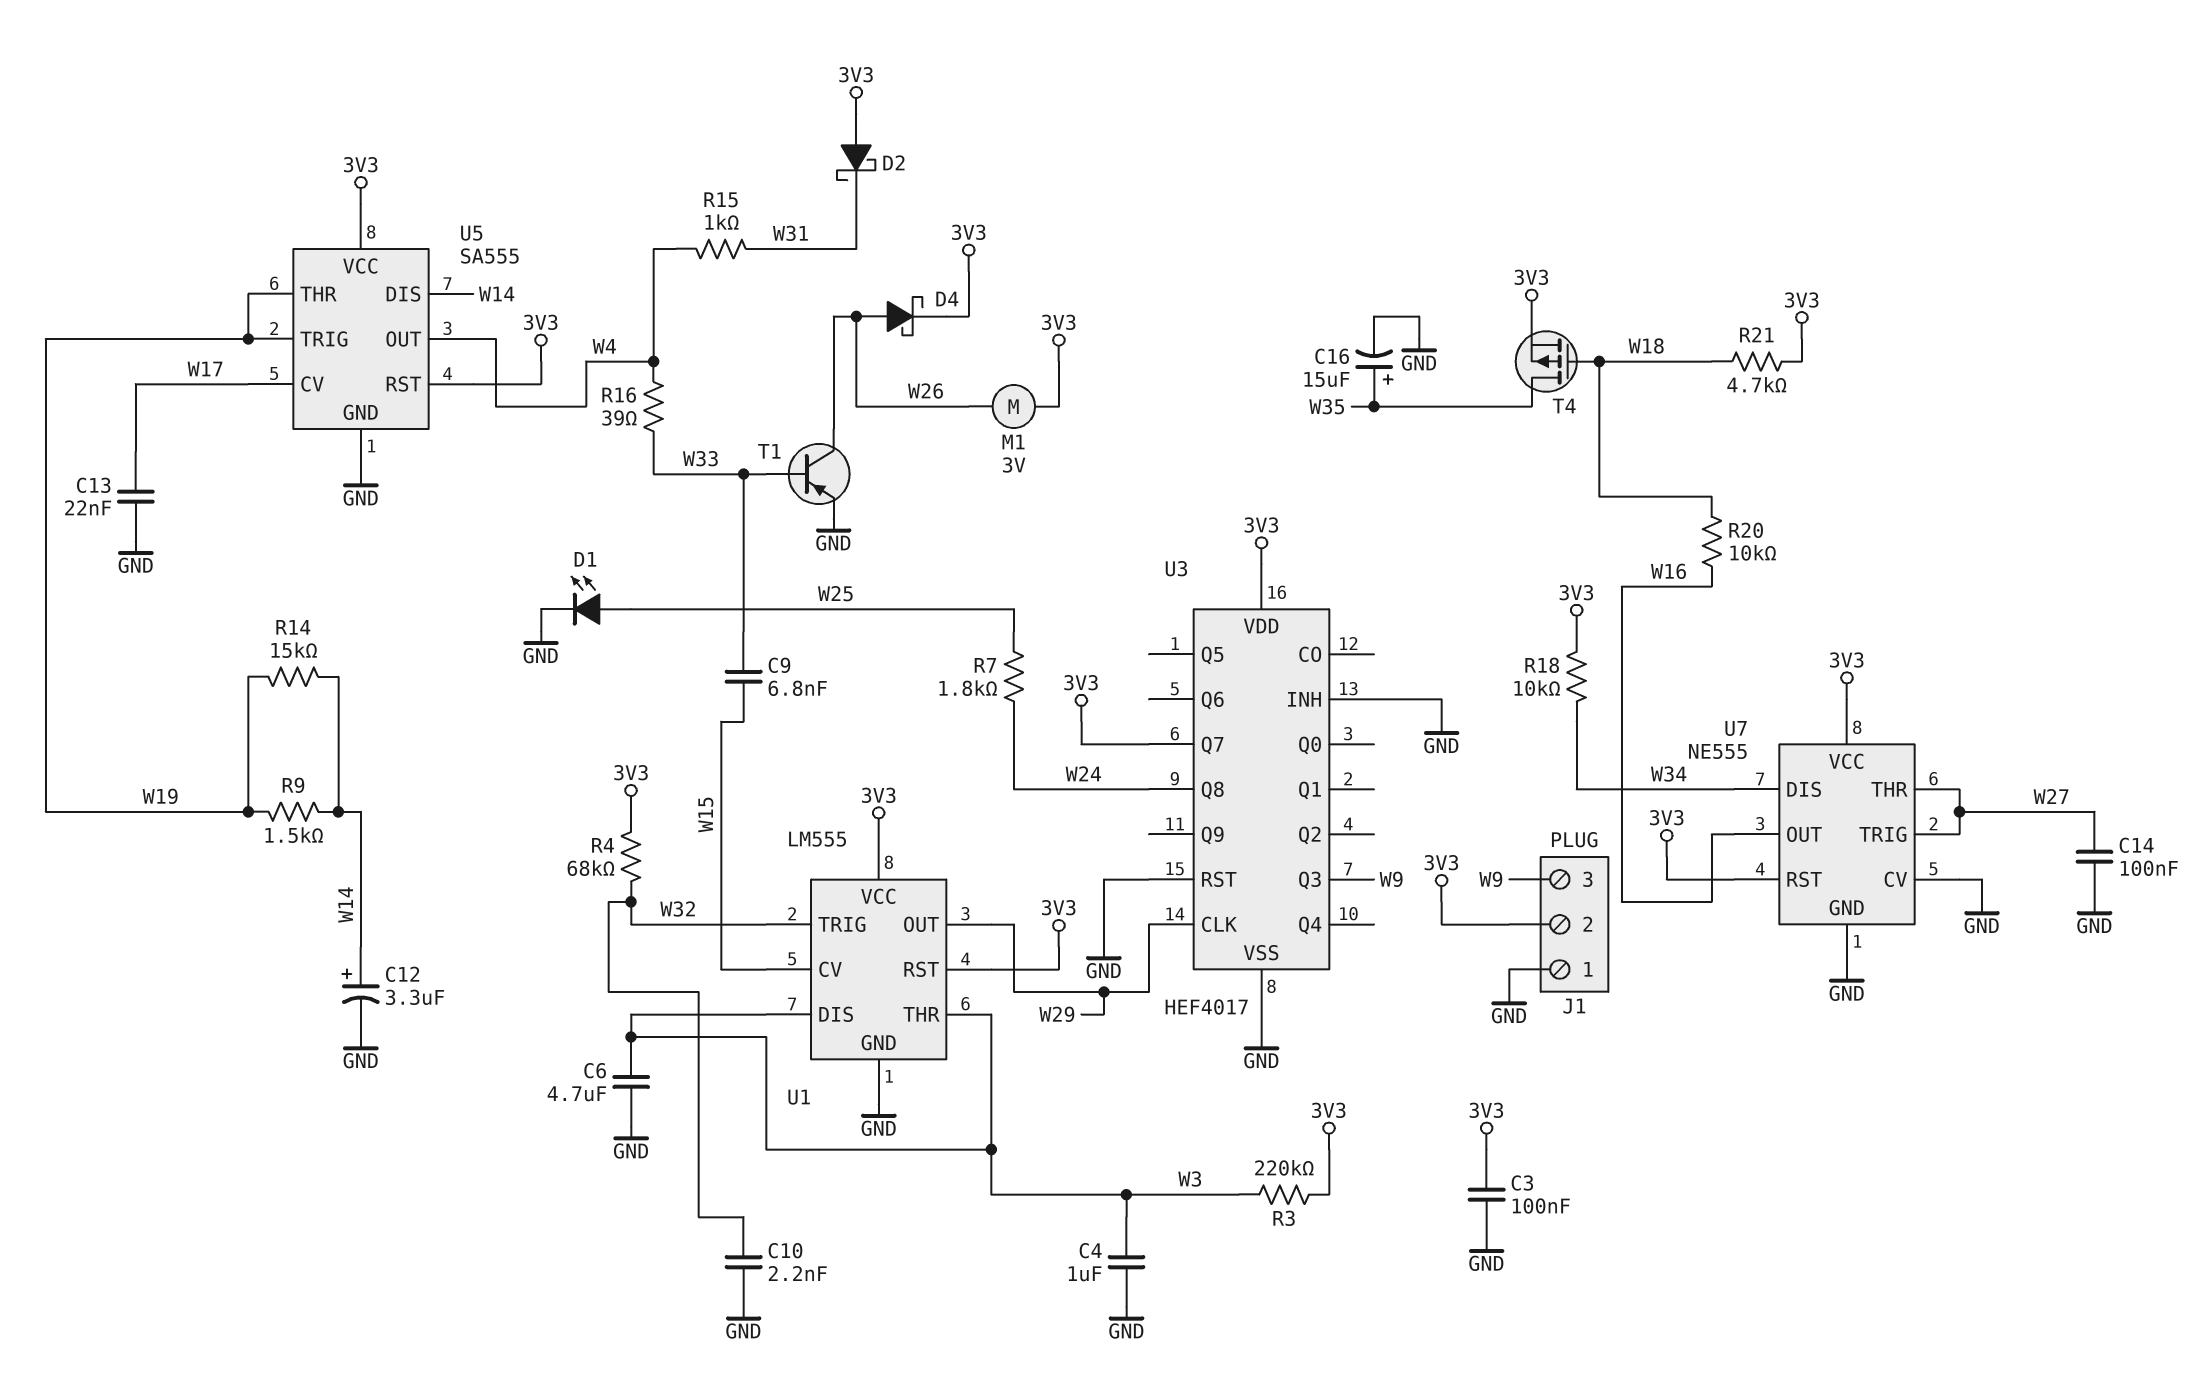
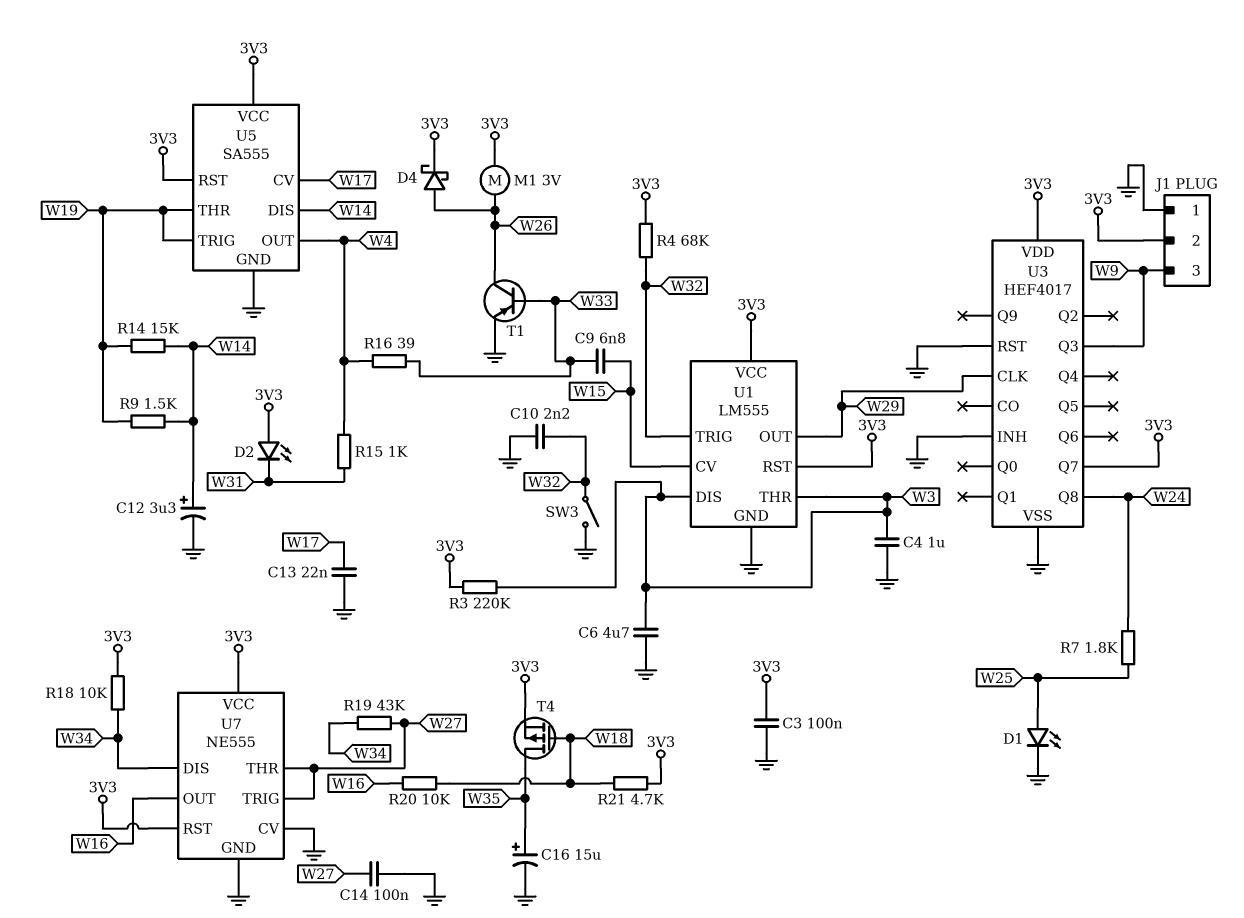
D2: schottky (A 3V3, K W31) -> LED (A 3V3, K W31)
R19: none -> 43k (W27, W34)
SW3: none -> switch (GND, W32)

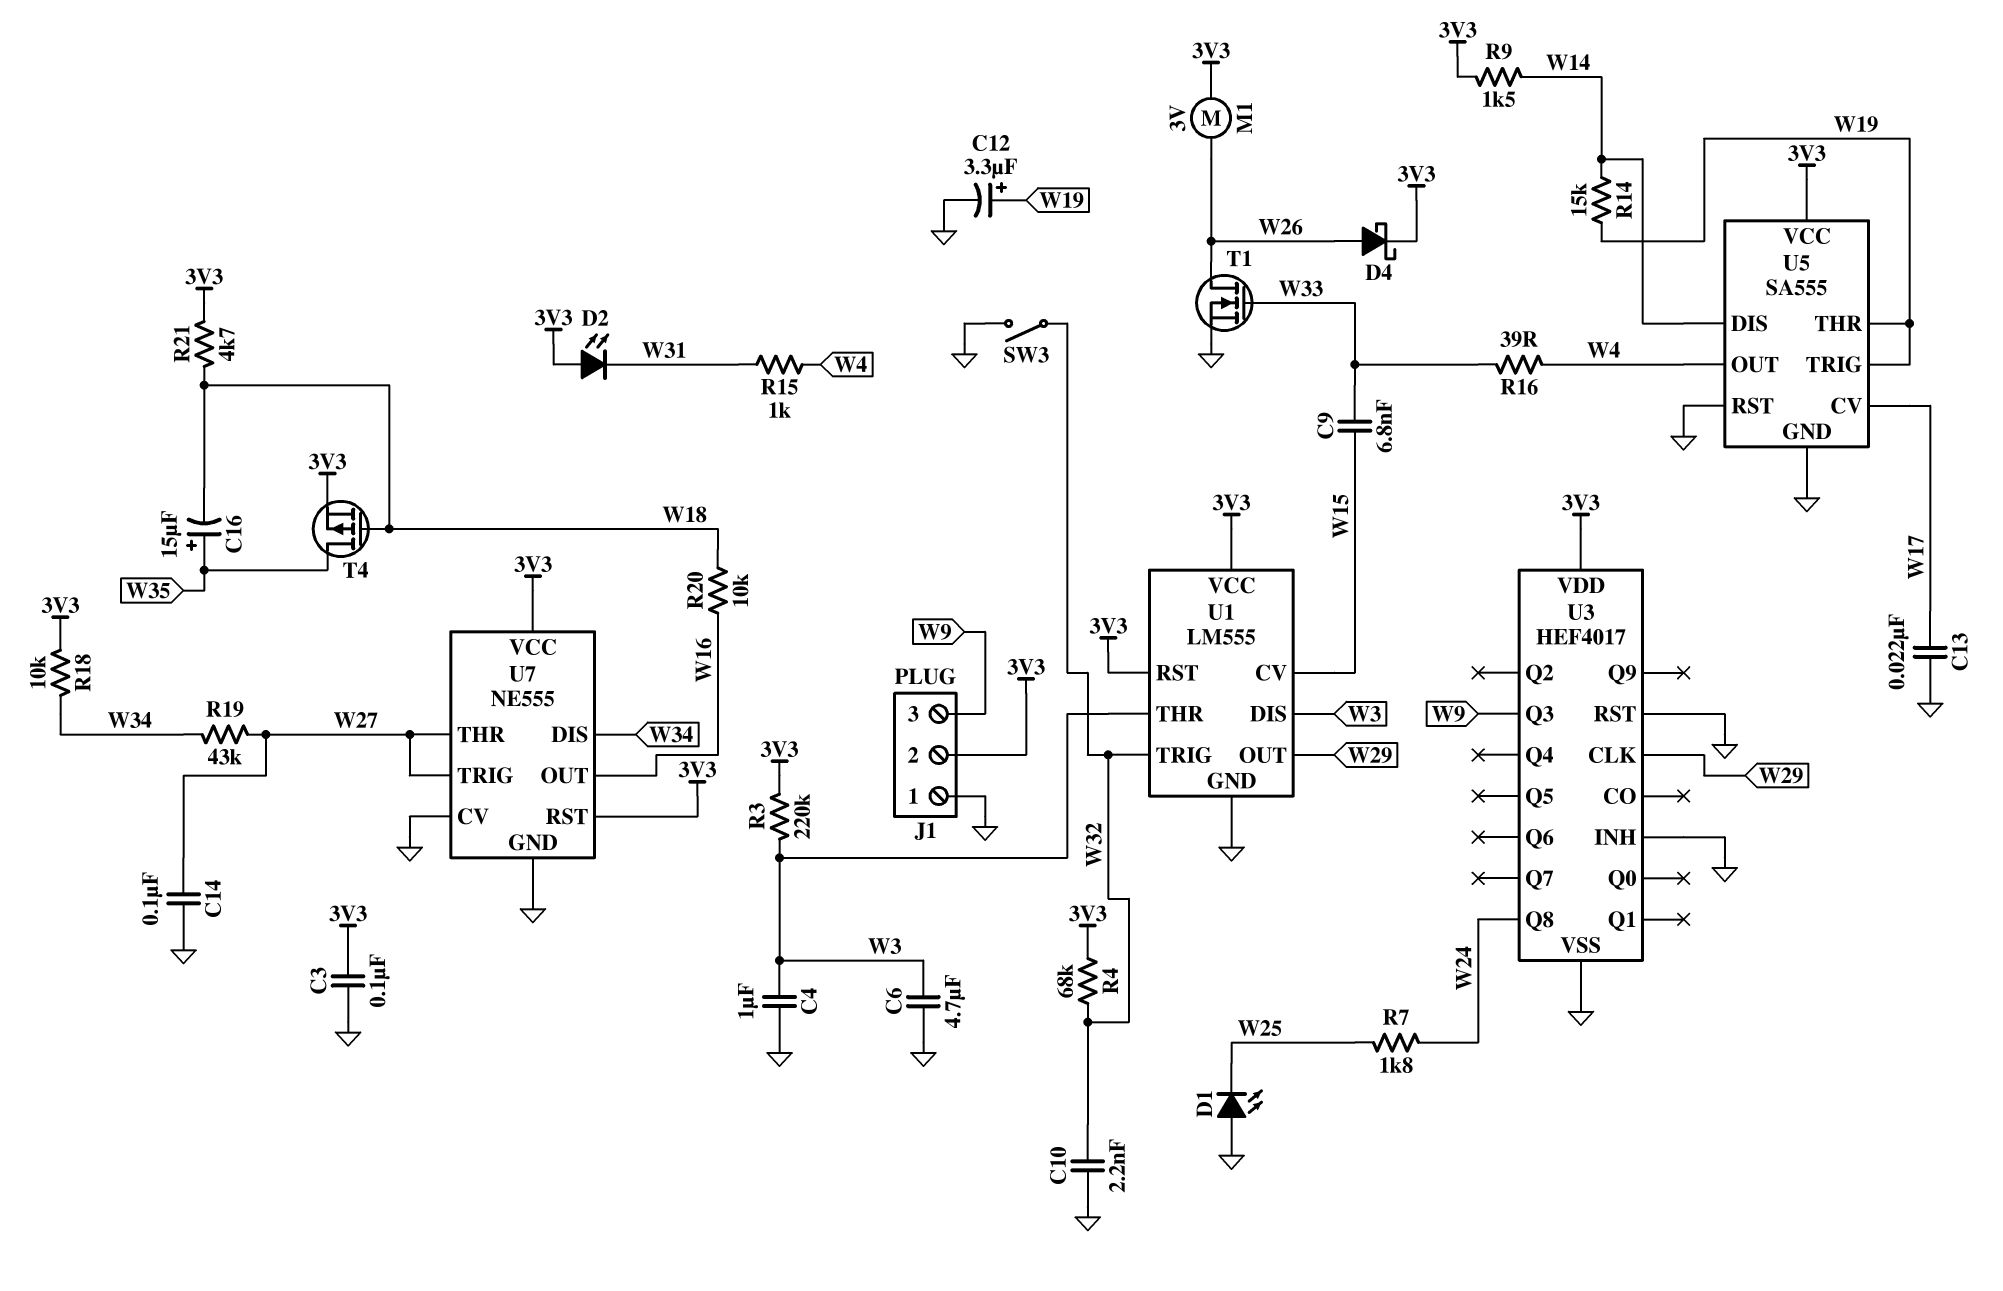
C12: 3.3uF (plus W14, minus GND) -> 3.3uF (plus W19, minus GND)
C16: 15uF (plus W35, minus GND) -> 15uF (plus W35, minus W18)
D1: LED (A W25, K GND) -> LED (A GND, K W25)
R9: 1.5k (W14, W19) -> 1.5k (3V3, W14)
T1: PNP (B W33, C W26, E GND) -> NMOS (G W33, D W26, S GND)
U3 pin Q7: 3V3 -> none
U5 pin RST: 3V3 -> GND

